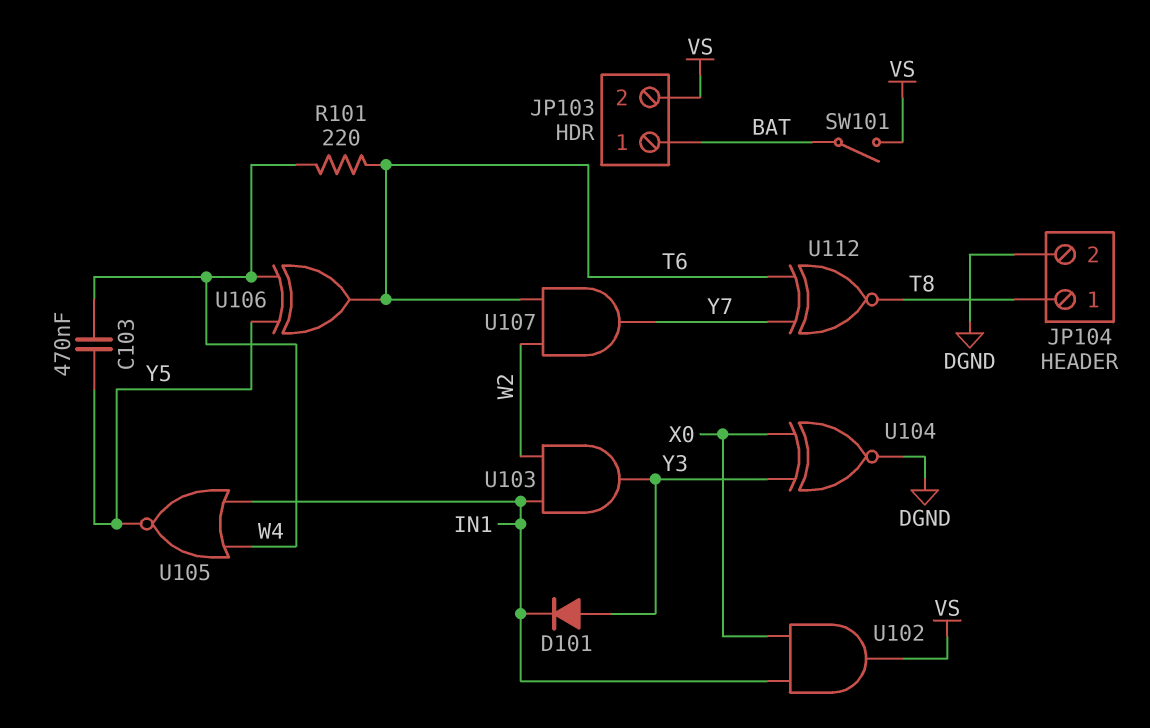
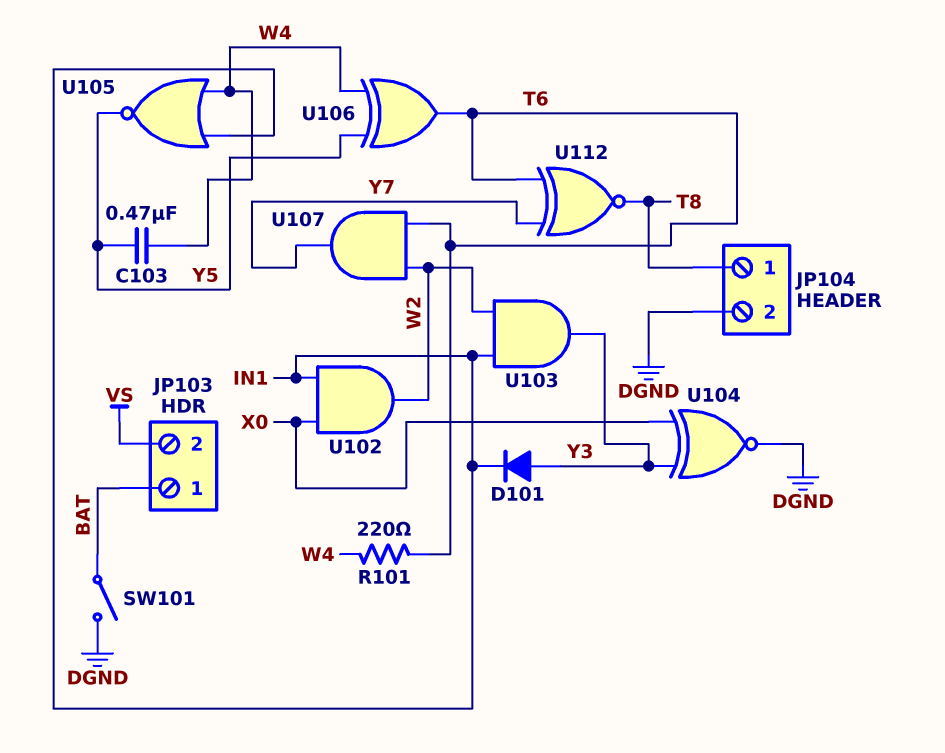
SW101: switch (BAT, VS) -> switch (BAT, DGND)
U102: AND (in IN1, in X0, out VS) -> AND (in IN1, in X0, out W2)

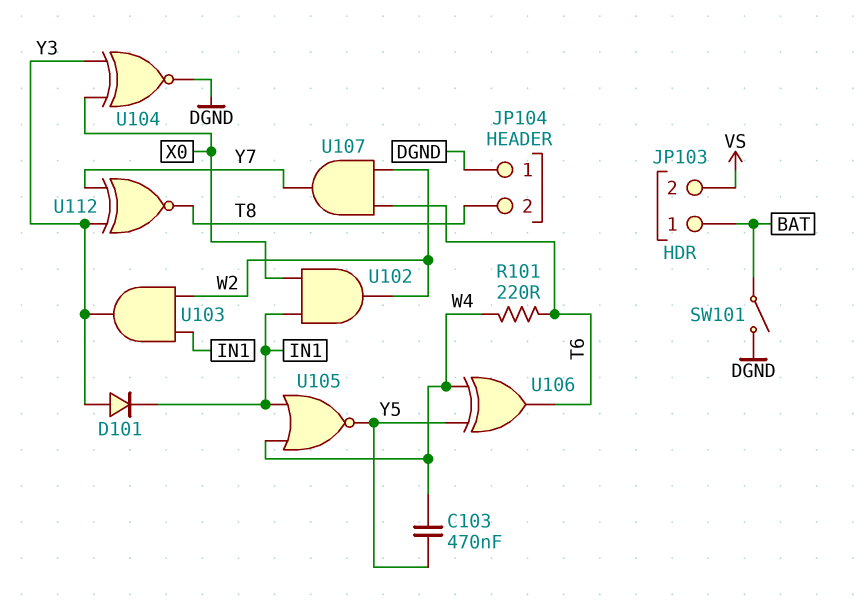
JP104 pin 1: T8 -> DGND
JP104 pin 2: DGND -> T8
U112: XNOR (in T6, in Y7, out T8) -> XNOR (in Y3, in Y7, out T8)

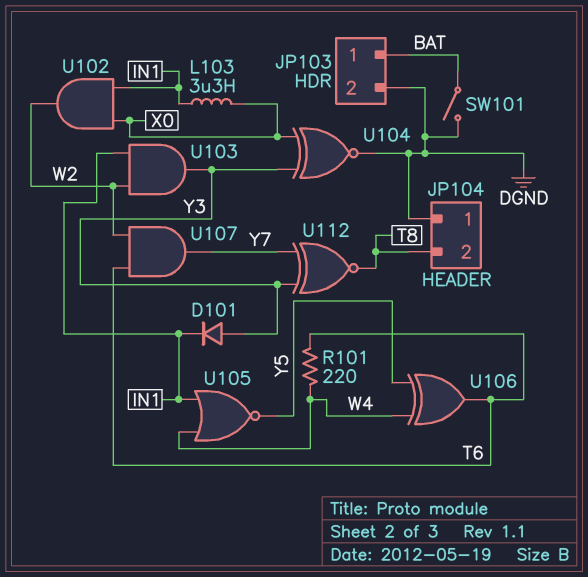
C103: 470nF (W4, Y5) -> none
JP103 pin 2: VS -> DGND
L103: none -> 3.3uH (IN1, X0)

